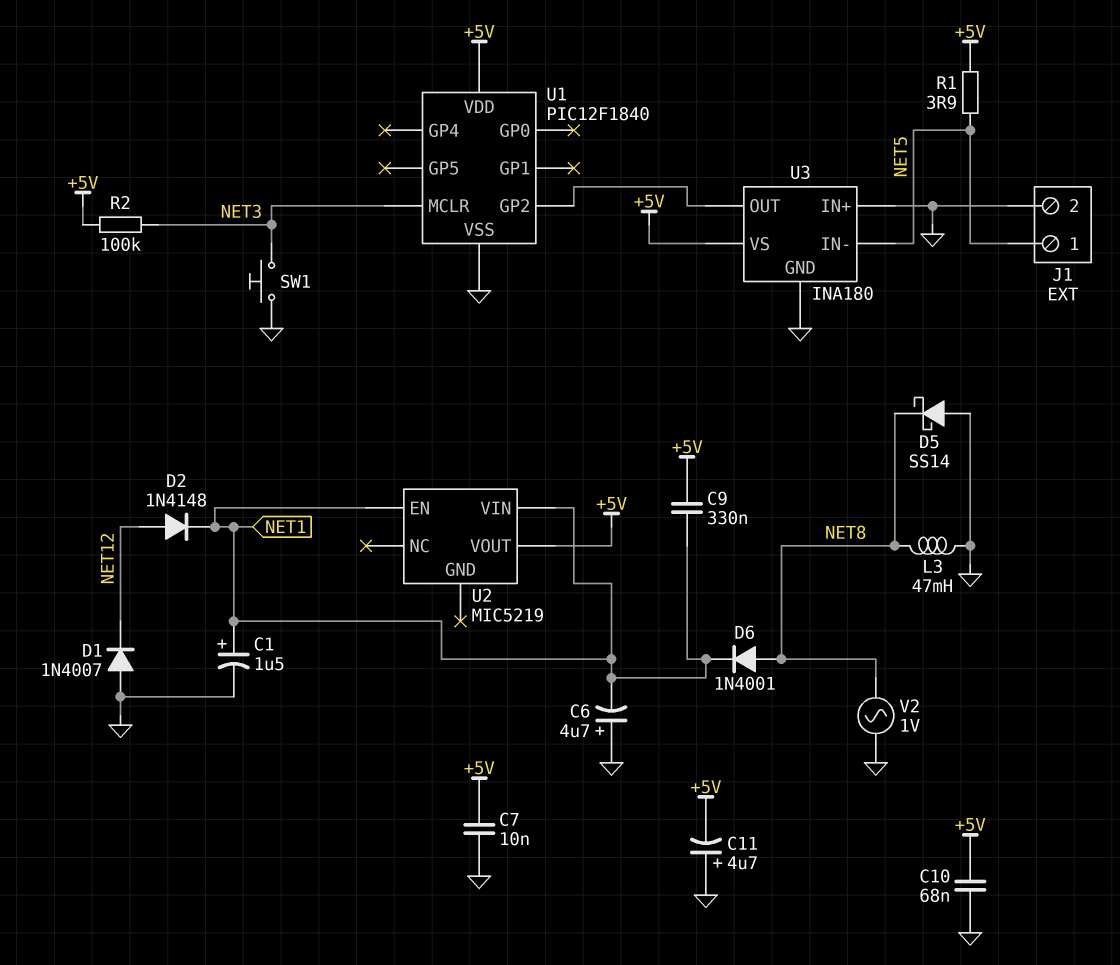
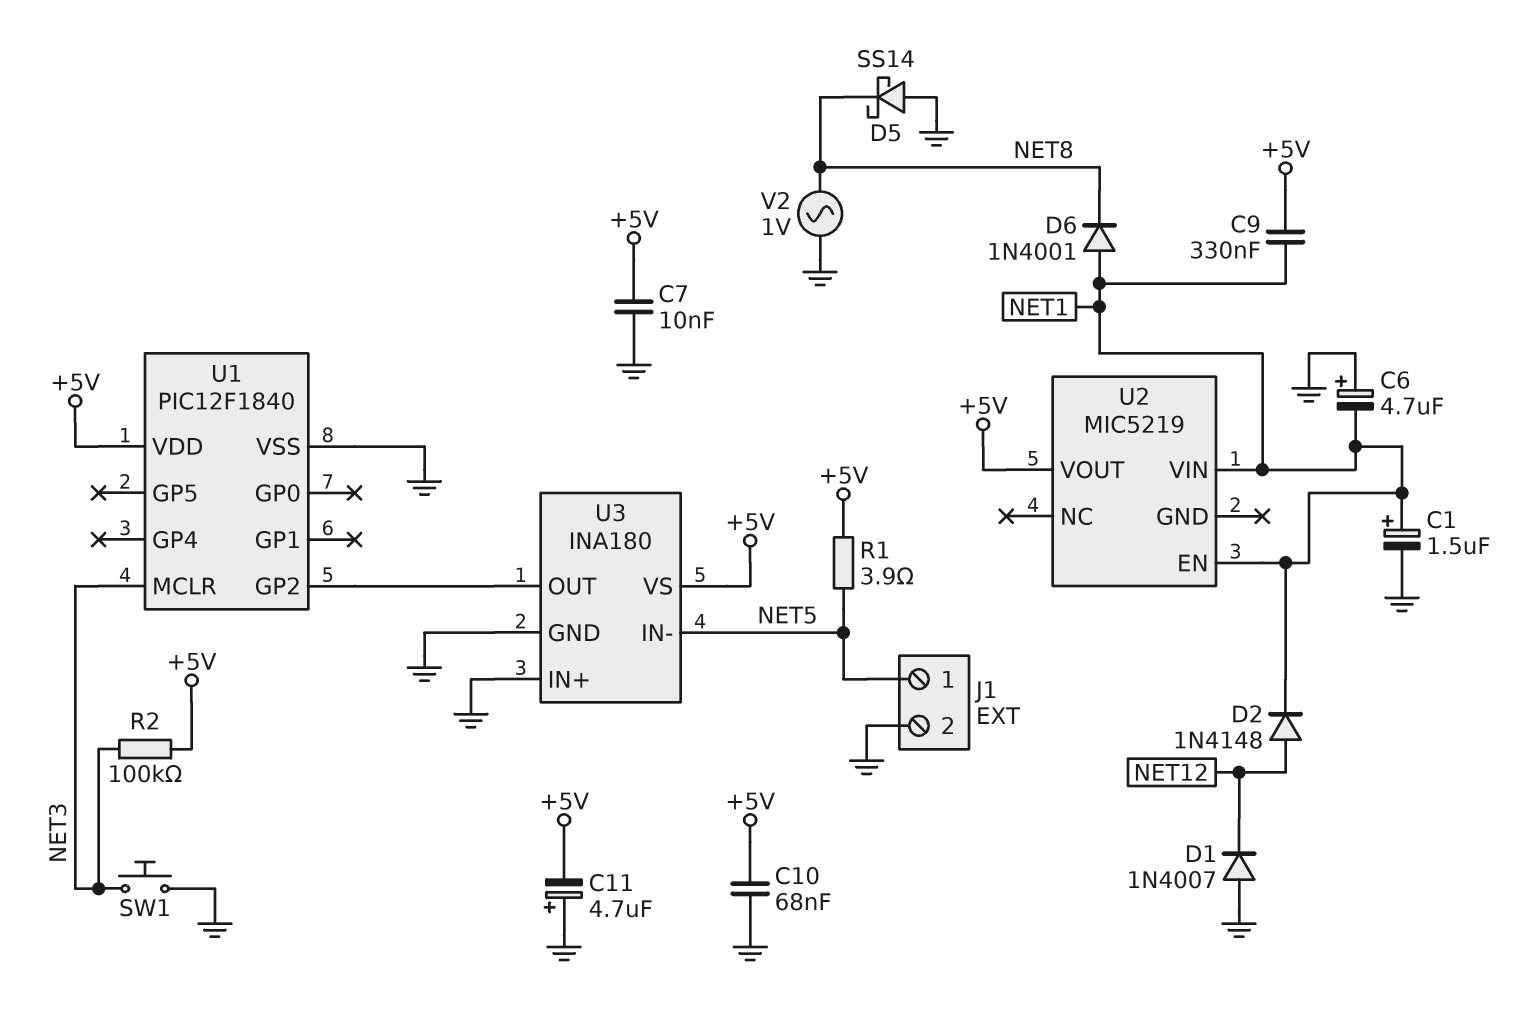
D6: diode 1N4001 (A NET8, K NET1) -> diode 1N4001 (A NET1, K NET8)
L3: 47mH (GND, NET8) -> none

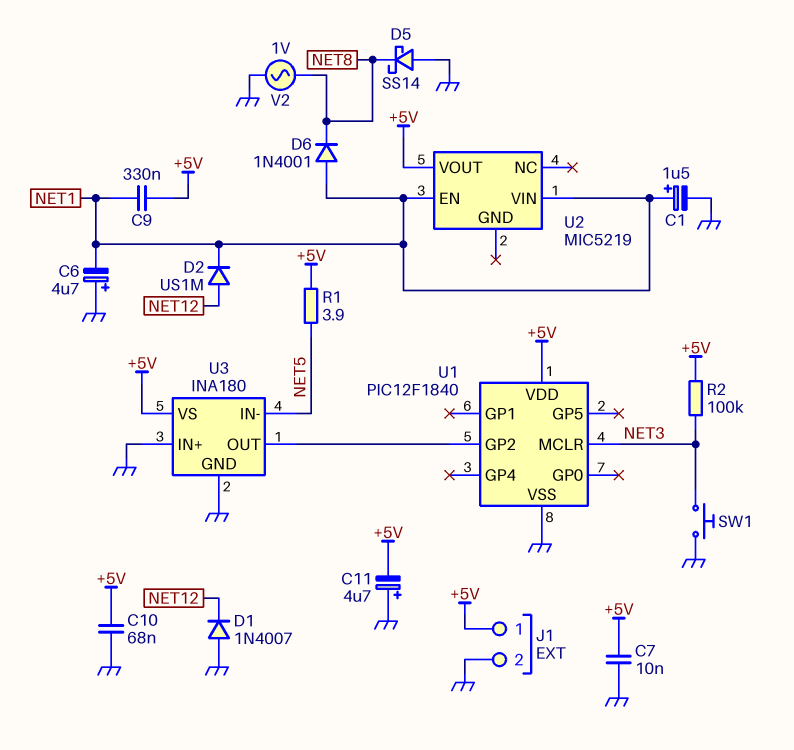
D2: diode 1N4148 (A NET12, K NET1) -> diode US1M (A NET12, K NET1)
J1 pin 1: NET5 -> +5V

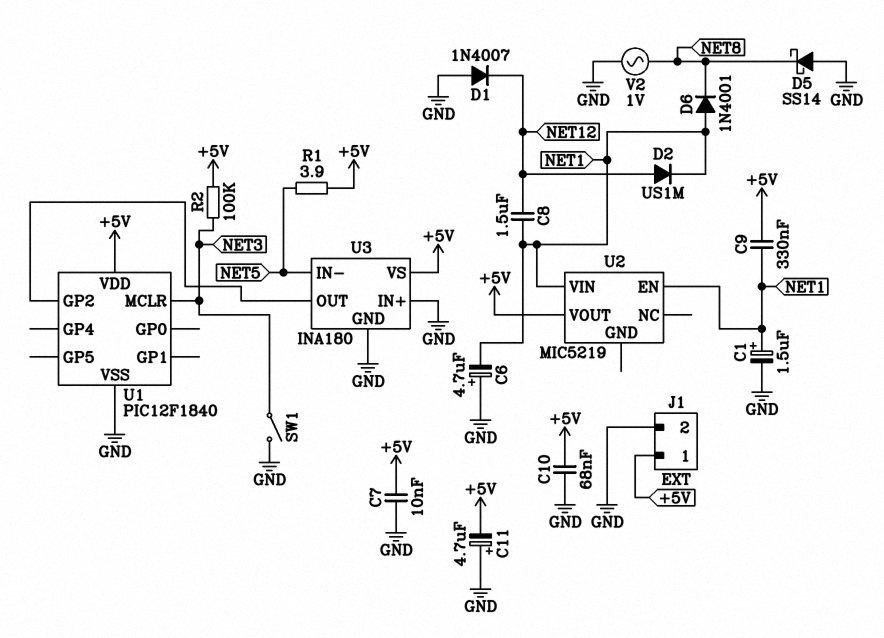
C8: none -> 1.5uF (NET1, NET12)
SW1: button (GND, NET3) -> switch (GND, NET3)

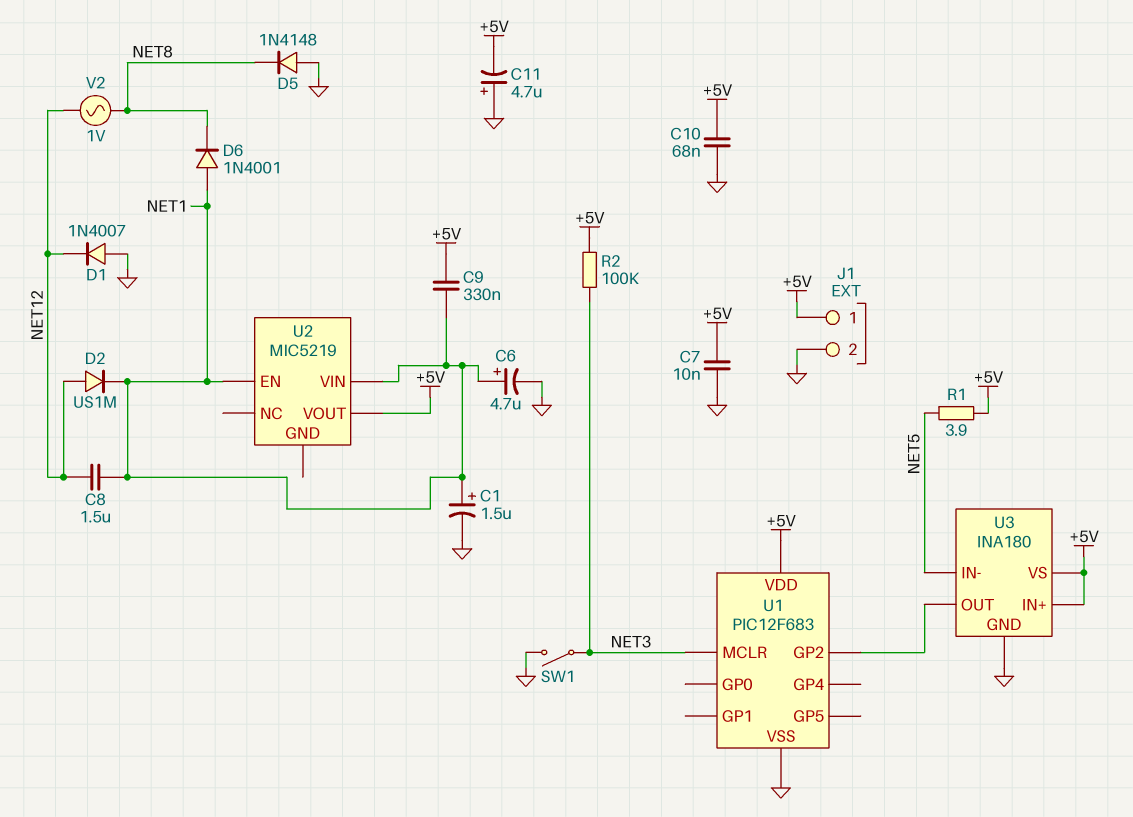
C6: 4.7uF (plus GND, minus NET1) -> 4.7uF (plus NET1, minus GND)
D5: schottky SS14 (A GND, K NET8) -> diode 1N4148 (A GND, K NET8)
U1: PIC12F1840 -> PIC12F683
U3 pin IN+: GND -> +5V
V2: AC 1V (GND, NET8) -> AC 1V (NET8, NET12)

